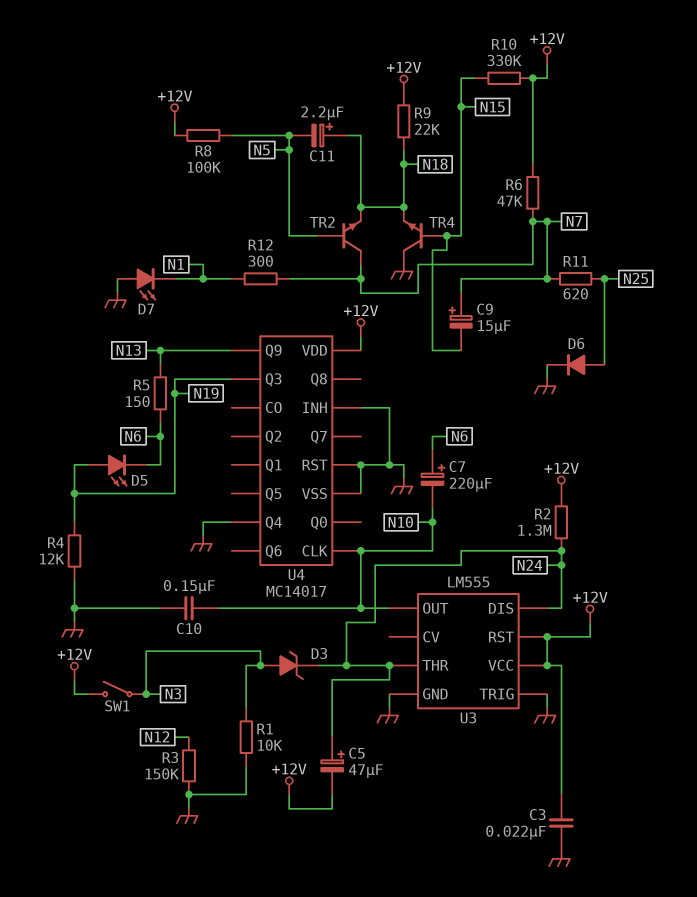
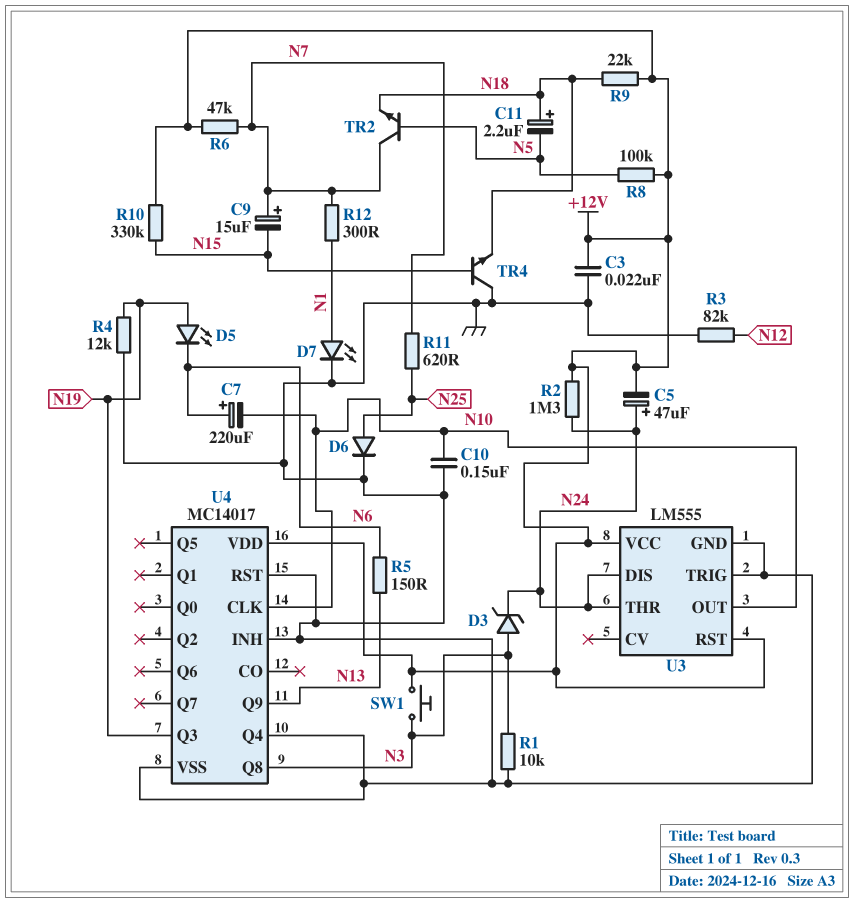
D7: LED (A GND, K N1) -> LED (A N1, K GND)
R3: 150k (GND, N12) -> 82k (GND, N12)
SW1: switch (+12V, N3) -> button (+12V, N3)
U4 pin Q8: none -> N3

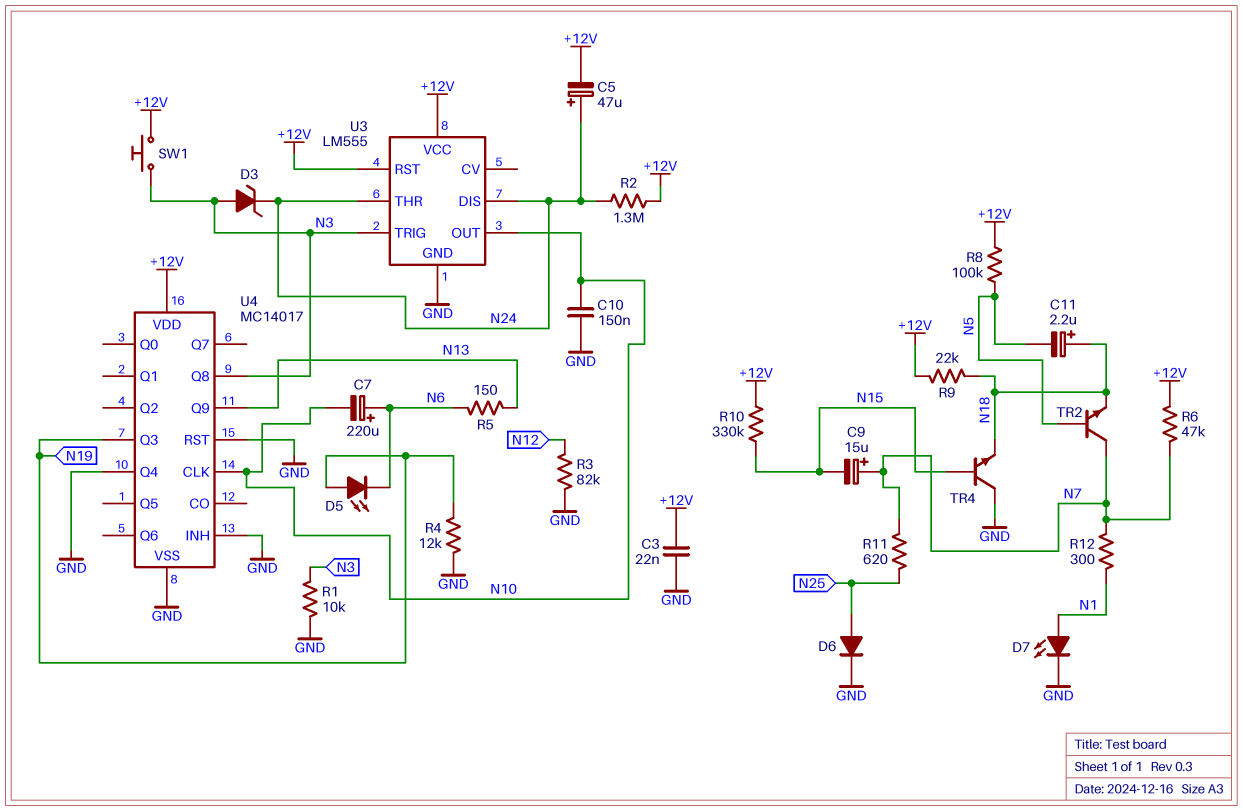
U3 pin TRIG: GND -> N3

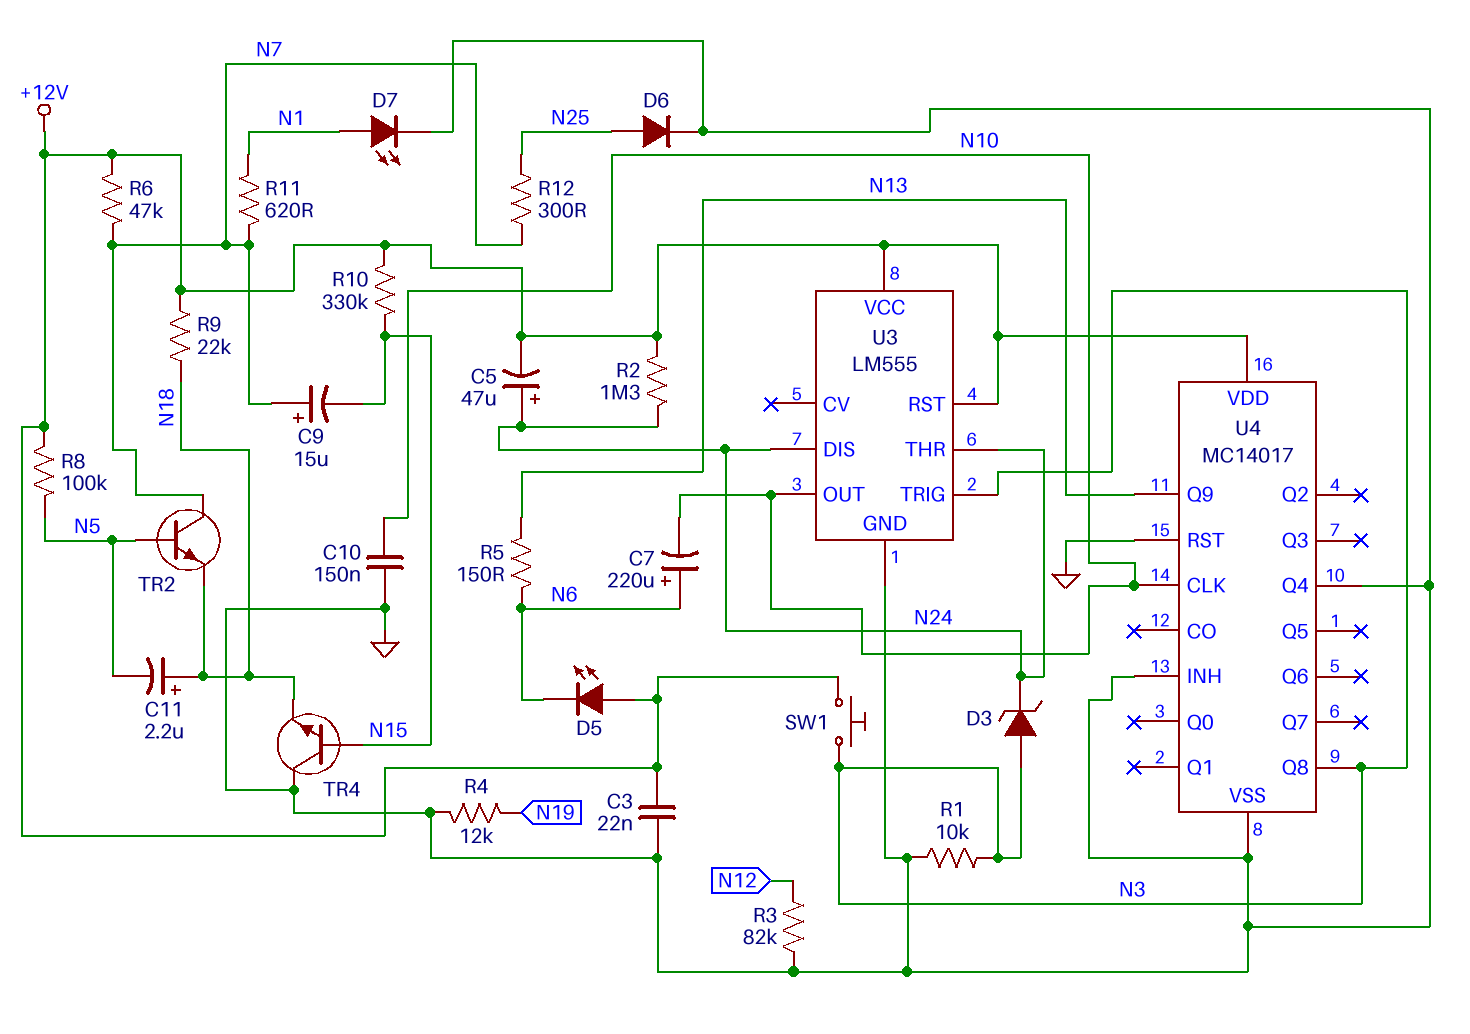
D5: LED (A N19, K N6) -> LED (A +12V, K N6)
R11: 620 (N7, N25) -> 620 (N1, N7)
R12: 300 (N1, N7) -> 300 (N7, N25)
U4 pin Q3: N19 -> none

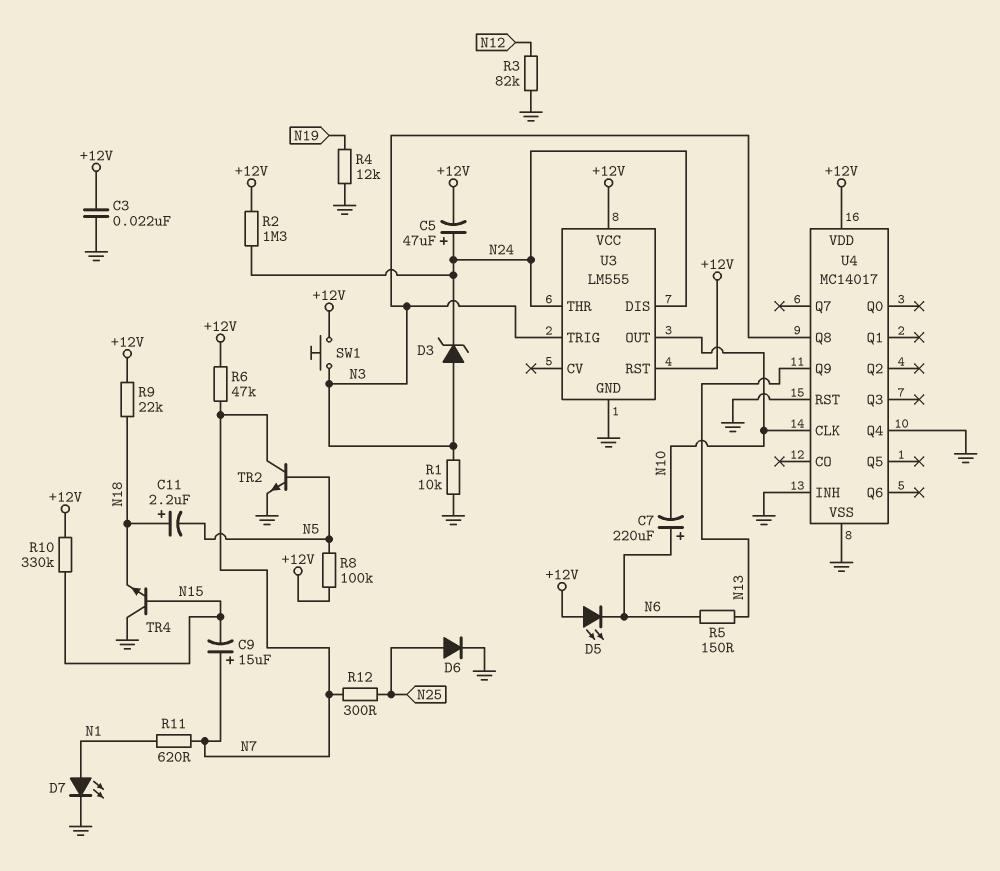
C10: 150nF (GND, N10) -> none
TR2: NPN (B N5, C N7, E N18) -> NPN (B N5, C N7, E GND)

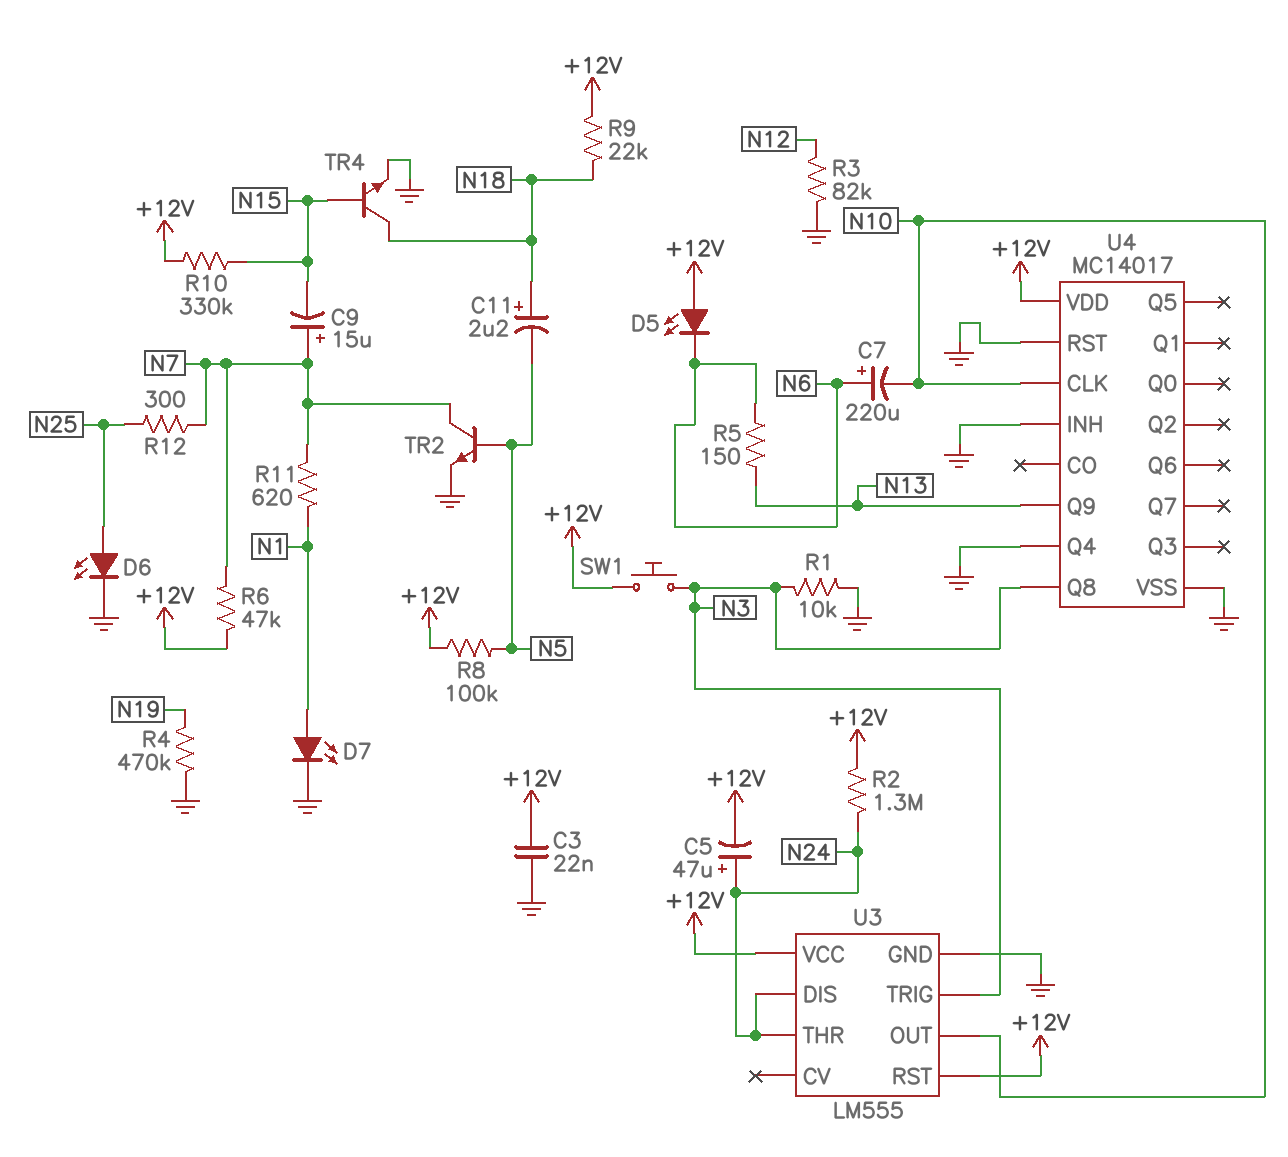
D3: zener (A N3, K N24) -> none
D6: diode (A N25, K GND) -> LED (A N25, K GND)
R4: 12k (GND, N19) -> 470k (GND, N19)
TR4: NPN (B N15, C GND, E N18) -> NPN (B N15, C N18, E GND)

